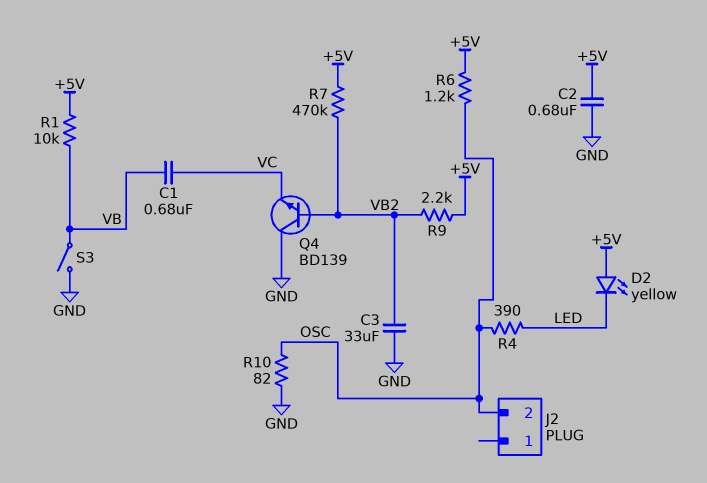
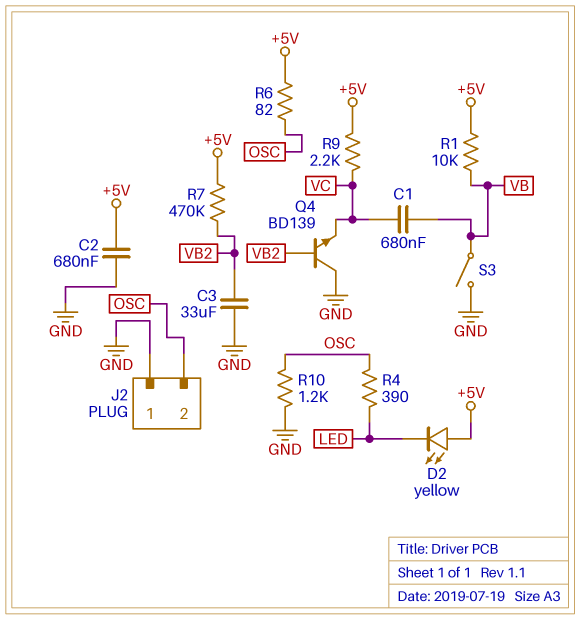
J2 pin 1: none -> GND
R6: 1.2k (+5V, OSC) -> 82 (+5V, OSC)
R9: 2.2k (+5V, VB2) -> 2.2k (+5V, VC)
R10: 82 (GND, OSC) -> 1.2k (GND, OSC)

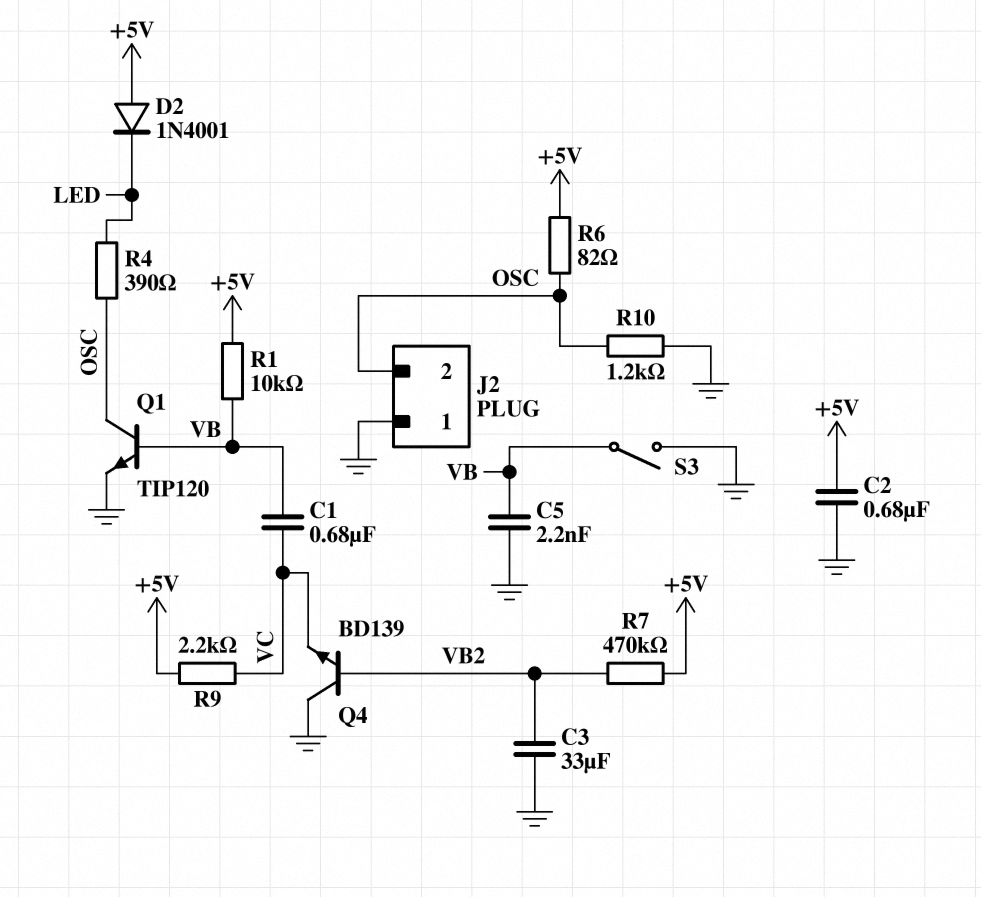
C5: none -> 2.2nF (GND, VB)
D2: LED yellow (A +5V, K LED) -> diode 1N4001 (A +5V, K LED)
Q1: none -> NPN TIP120 (B VB, C OSC, E GND)

